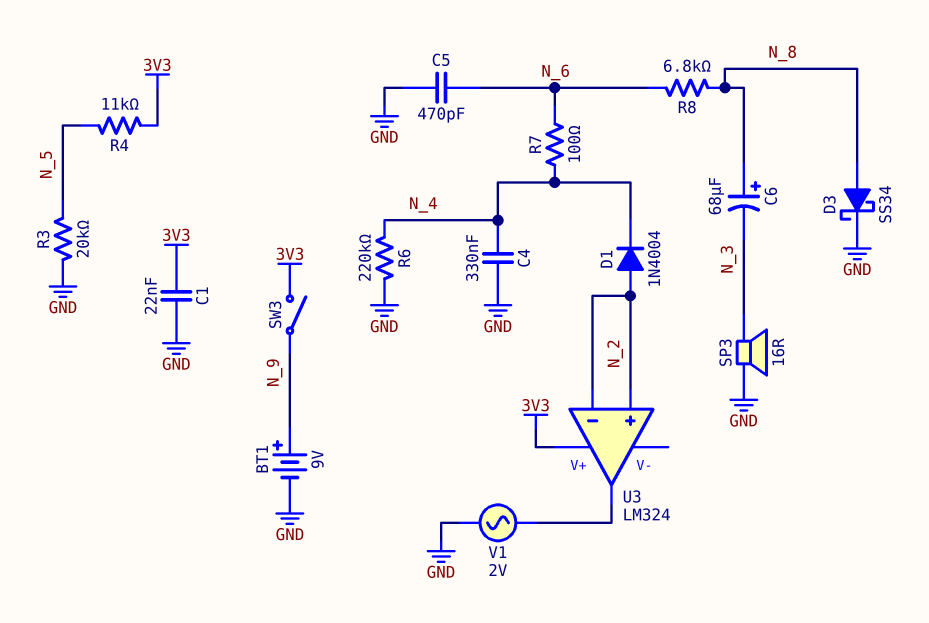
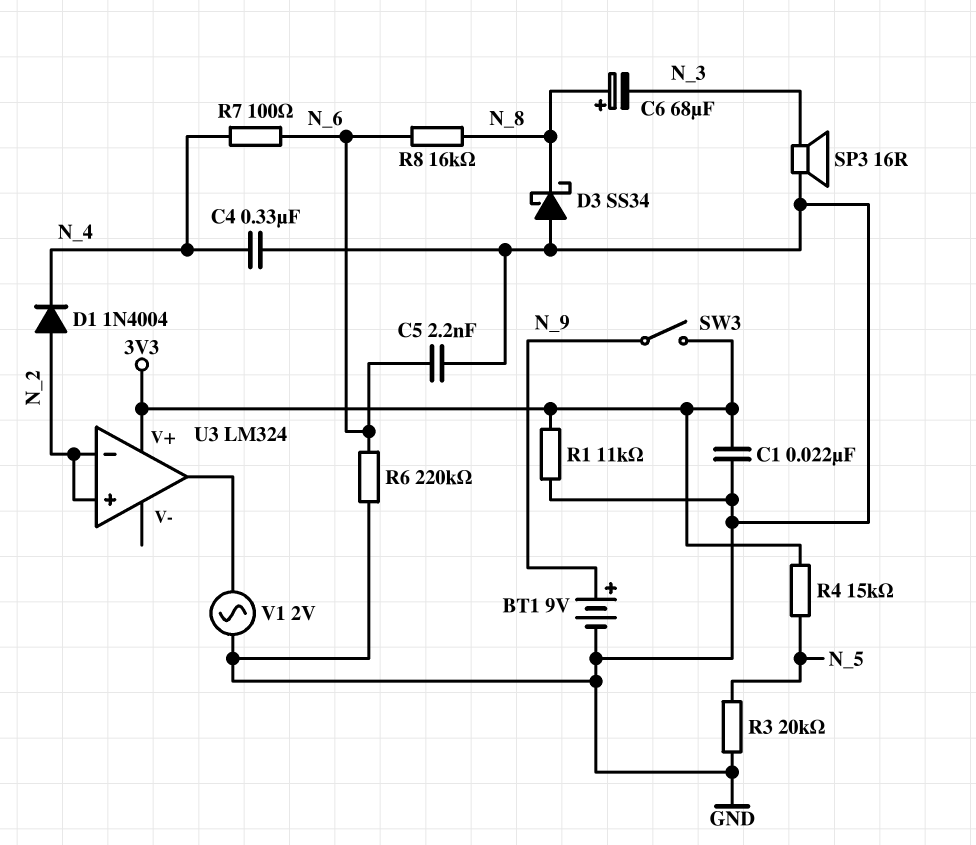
C5: 470pF (GND, N_6) -> 2.2nF (GND, N_6)
D3: schottky SS34 (A N_8, K GND) -> schottky SS34 (A GND, K N_8)
R1: none -> 11k (3V3, GND)
R4: 11k (3V3, N_5) -> 15k (3V3, N_5)
R6: 220k (GND, N_4) -> 220k (GND, N_6)
R8: 6.8k (N_6, N_8) -> 16k (N_6, N_8)

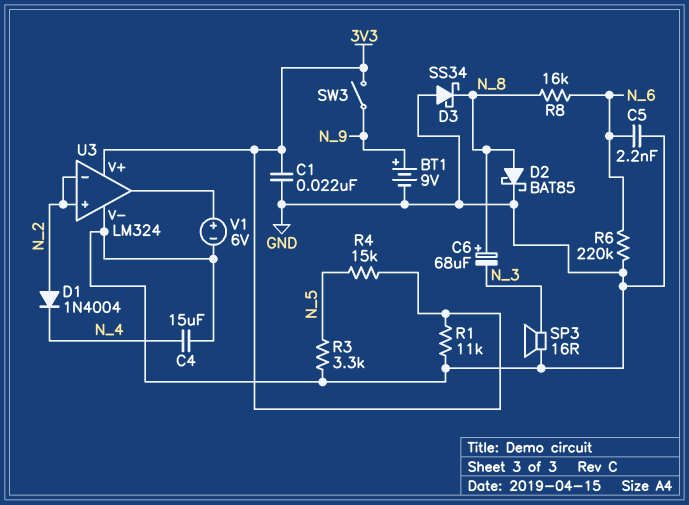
C4: 330nF (GND, N_4) -> 15uF (GND, N_4)
D2: none -> schottky BAT85 (A N_8, K GND)
R3: 20k (GND, N_5) -> 3.3k (GND, N_5)
R7: 100 (N_4, N_6) -> none
U3 pin V-: none -> GND
V1: AC 2V (GND, U3/out) -> 6V (plus U3/out, minus GND)

